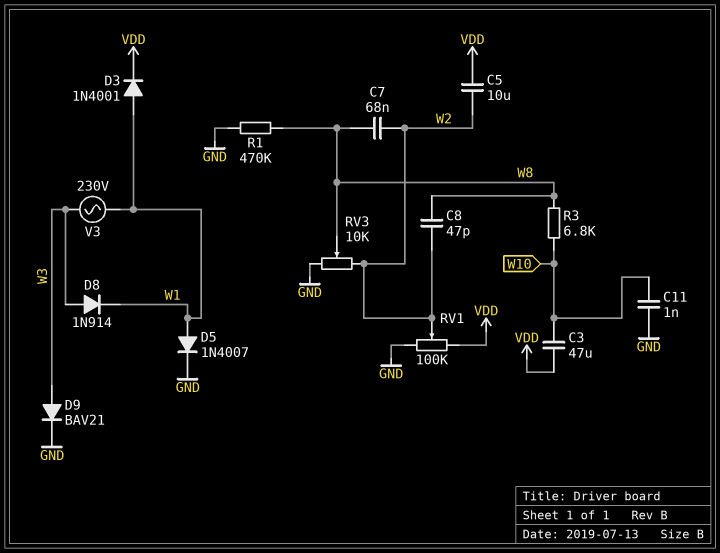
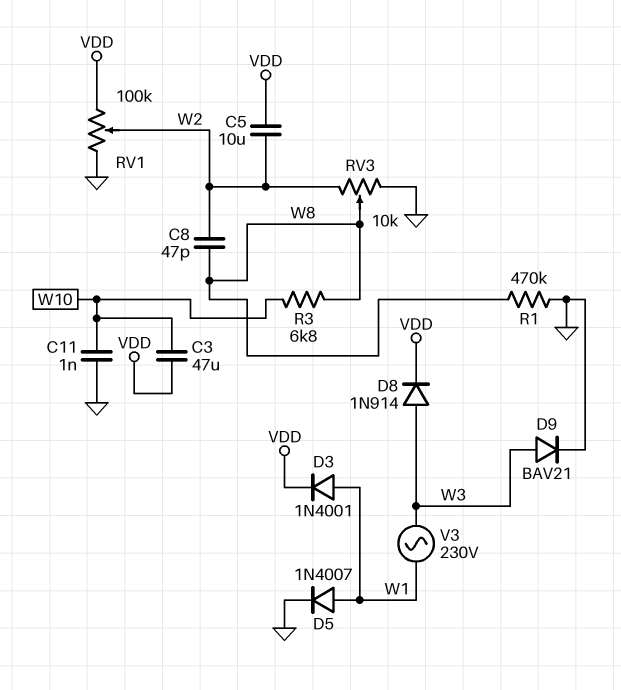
C7: 68nF (W2, W8) -> none
D8: diode 1N914 (A W3, K W1) -> diode 1N914 (A W3, K VDD)

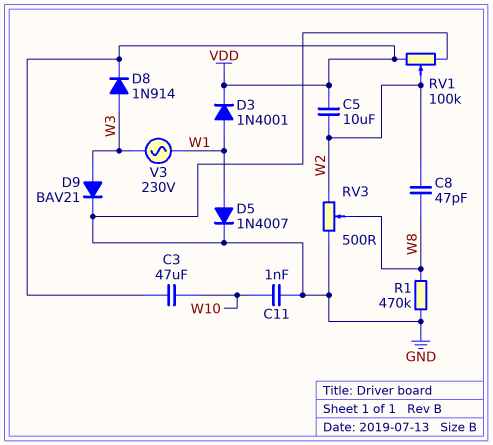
R3: 6.8k (W8, W10) -> none
RV3: 10k (GND, W2, wiper W8) -> 500 (GND, W2, wiper W8)

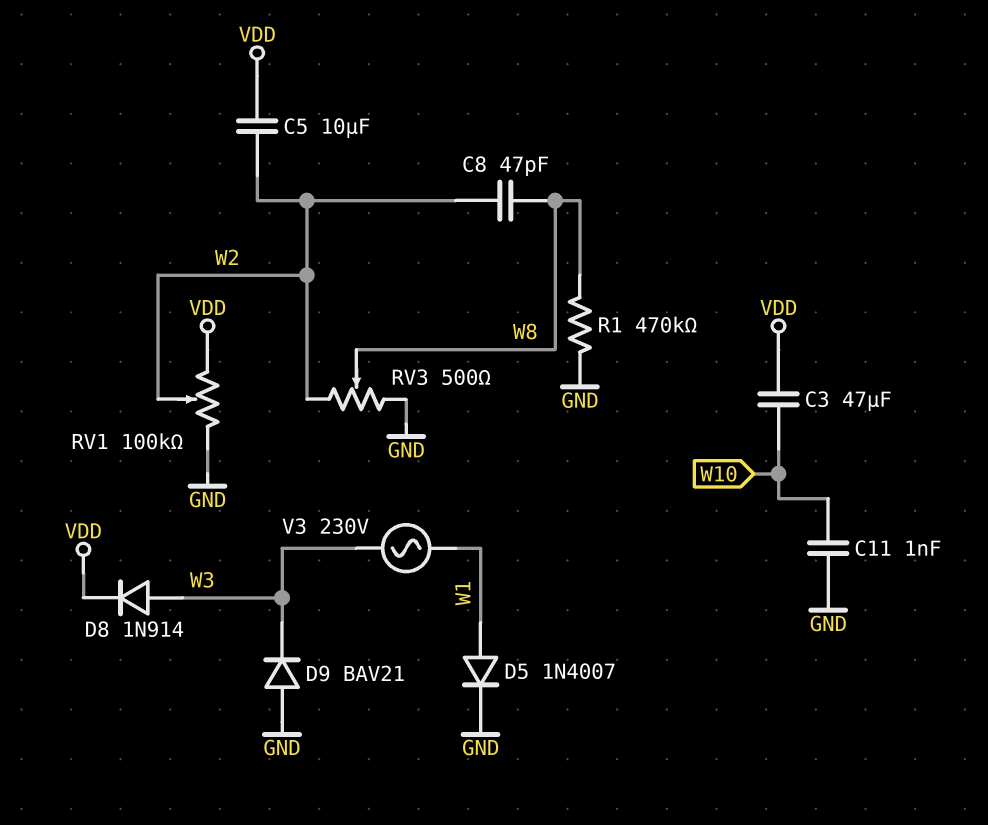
D3: diode 1N4001 (A W1, K VDD) -> none
D9: diode BAV21 (A W3, K GND) -> diode BAV21 (A GND, K W3)

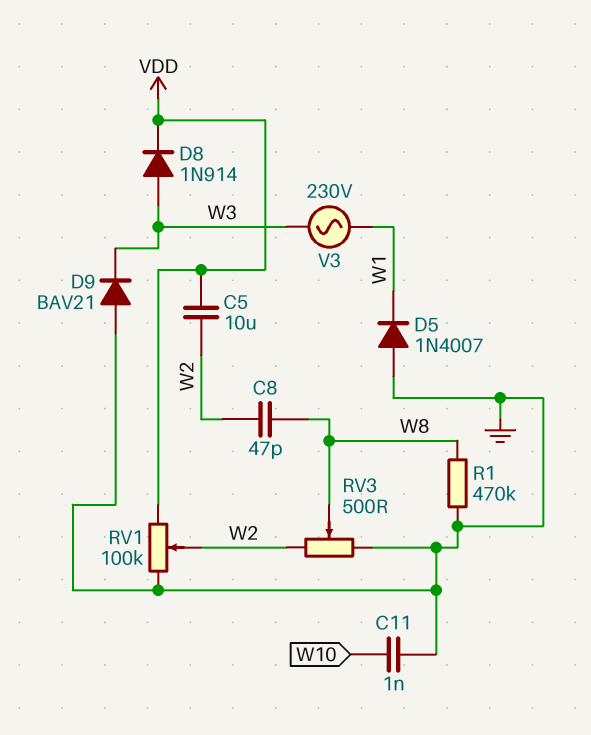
C3: 47uF (VDD, W10) -> none
D5: diode 1N4007 (A W1, K GND) -> diode 1N4007 (A GND, K W1)

